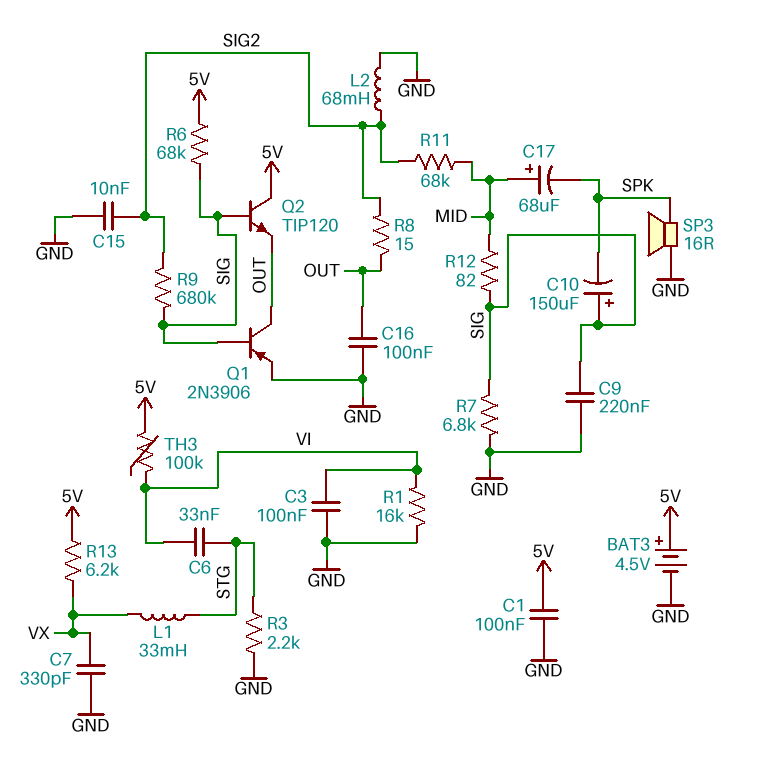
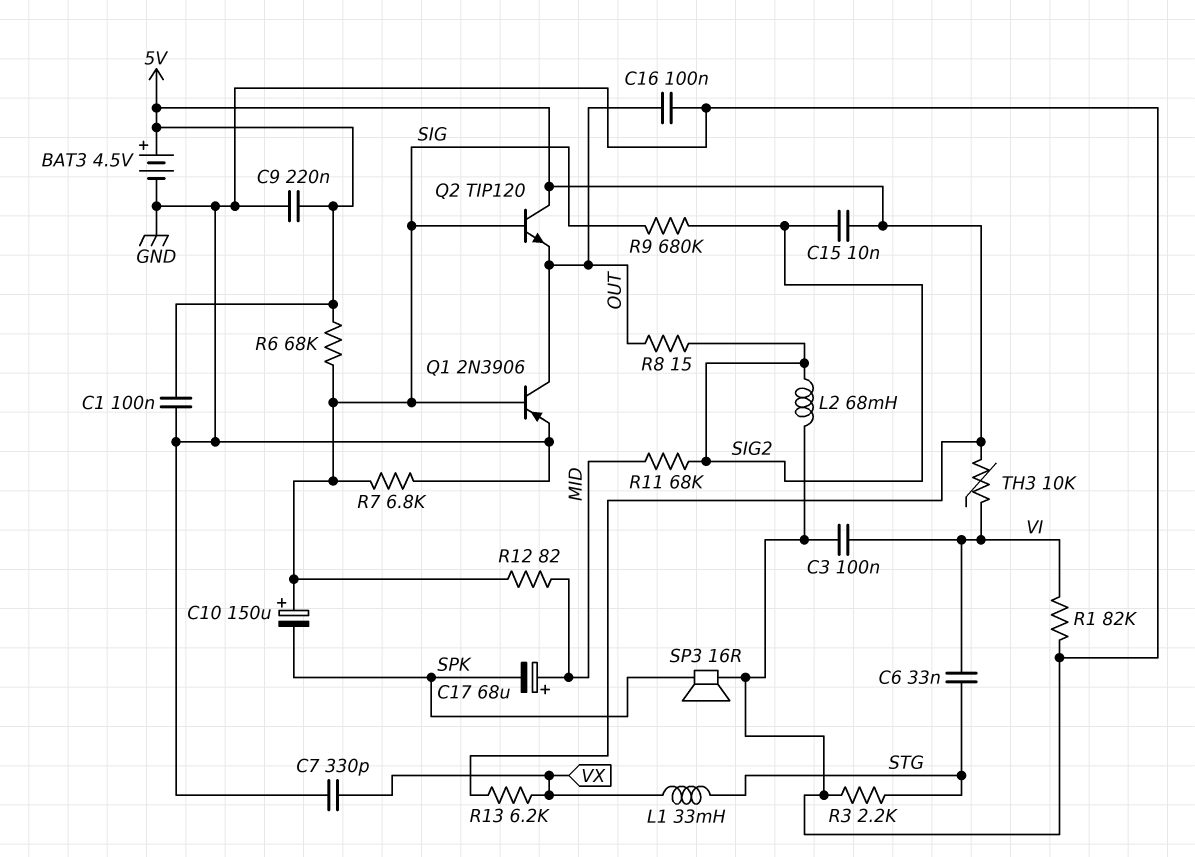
C9: 220nF (GND, SIG) -> 220nF (5V, GND)
C15: 10nF (GND, SIG2) -> 10nF (5V, SIG2)
R1: 16k (GND, VI) -> 82k (GND, VI)
TH3: 100k (5V, VI) -> 10k (5V, VI)

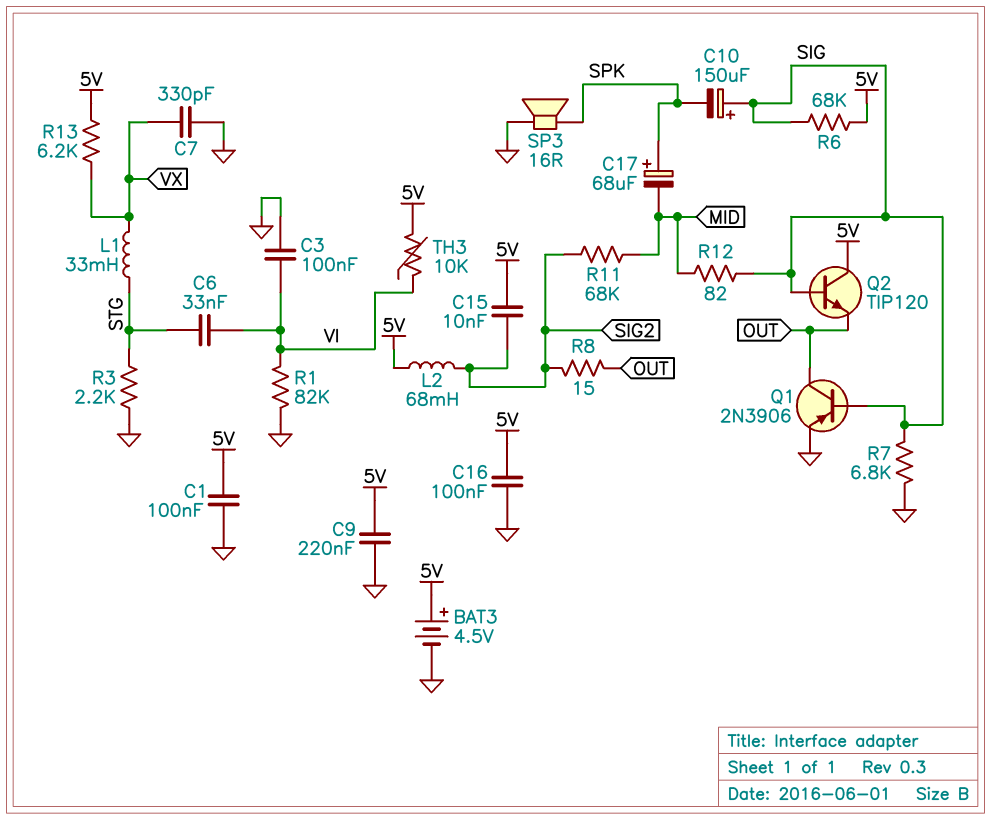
C16: 100nF (GND, OUT) -> 100nF (5V, GND)
C17: 68uF (plus MID, minus SPK) -> 68uF (plus SPK, minus MID)
L2: 68mH (GND, SIG2) -> 68mH (5V, SIG2)
R9: 680k (SIG, SIG2) -> none

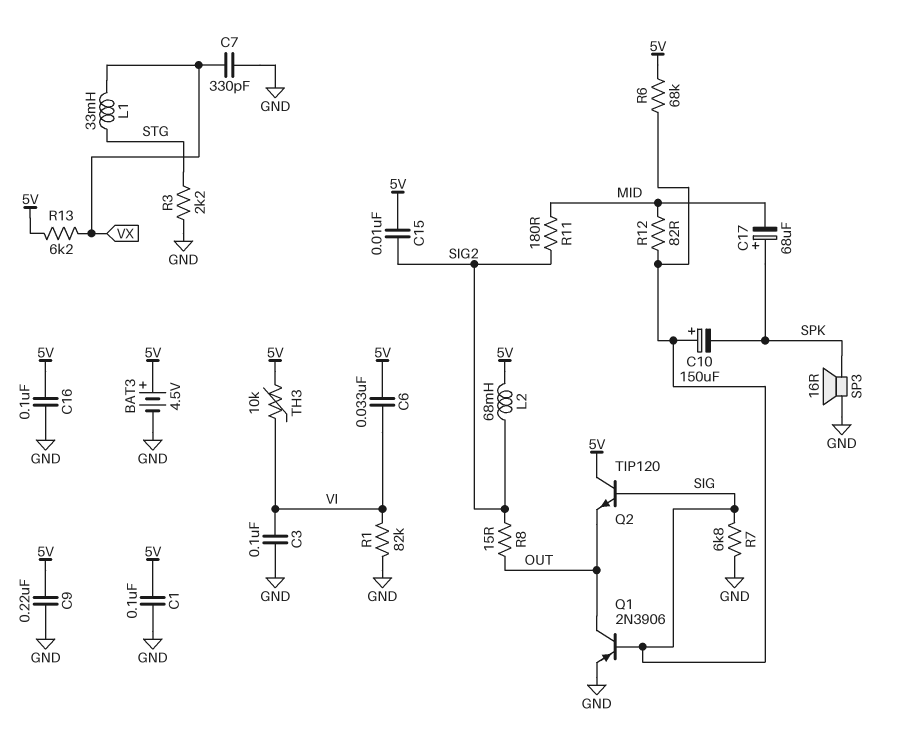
C6: 33nF (STG, VI) -> 33nF (5V, VI)
R11: 68k (MID, SIG2) -> 180 (MID, SIG2)

